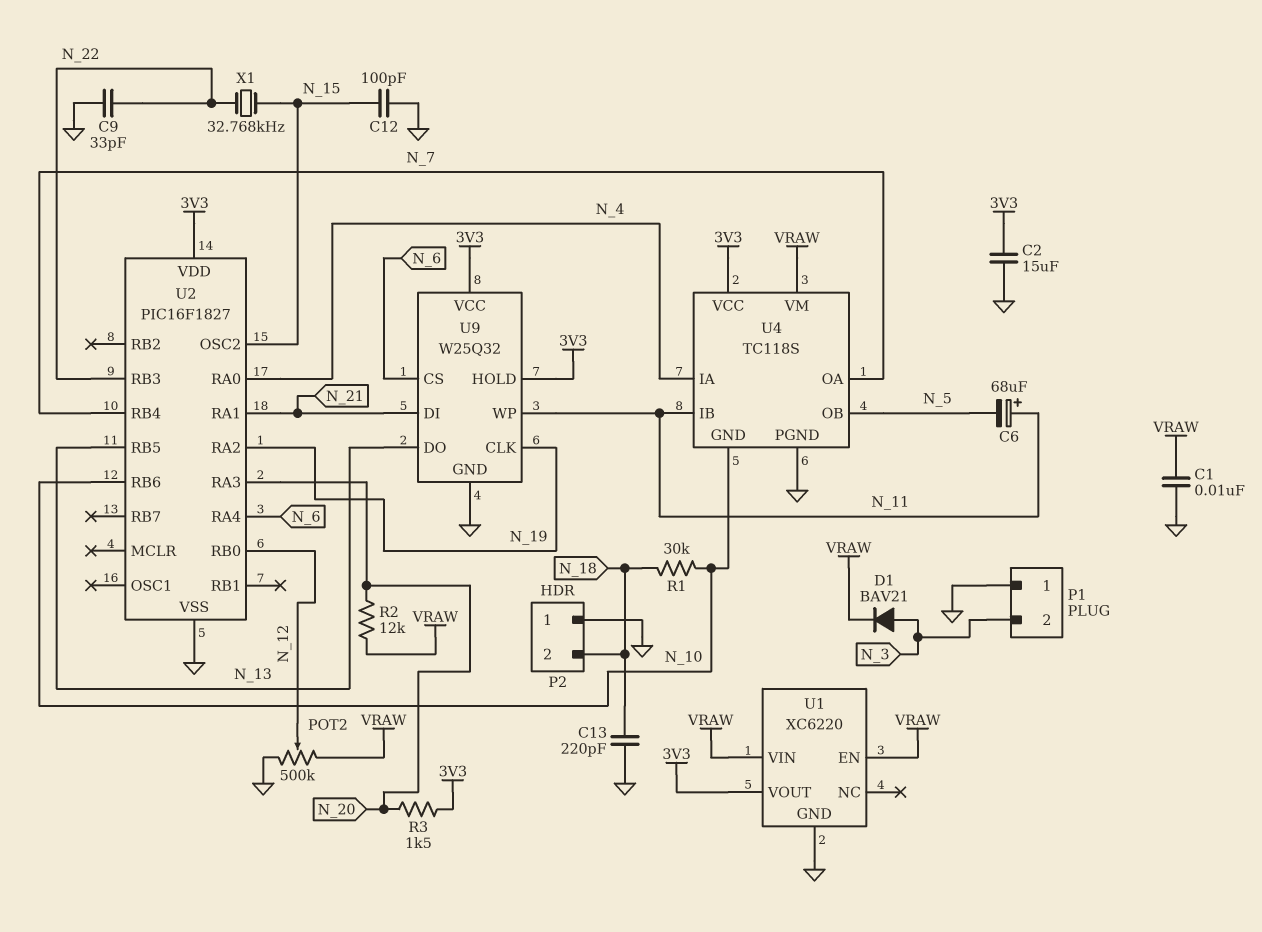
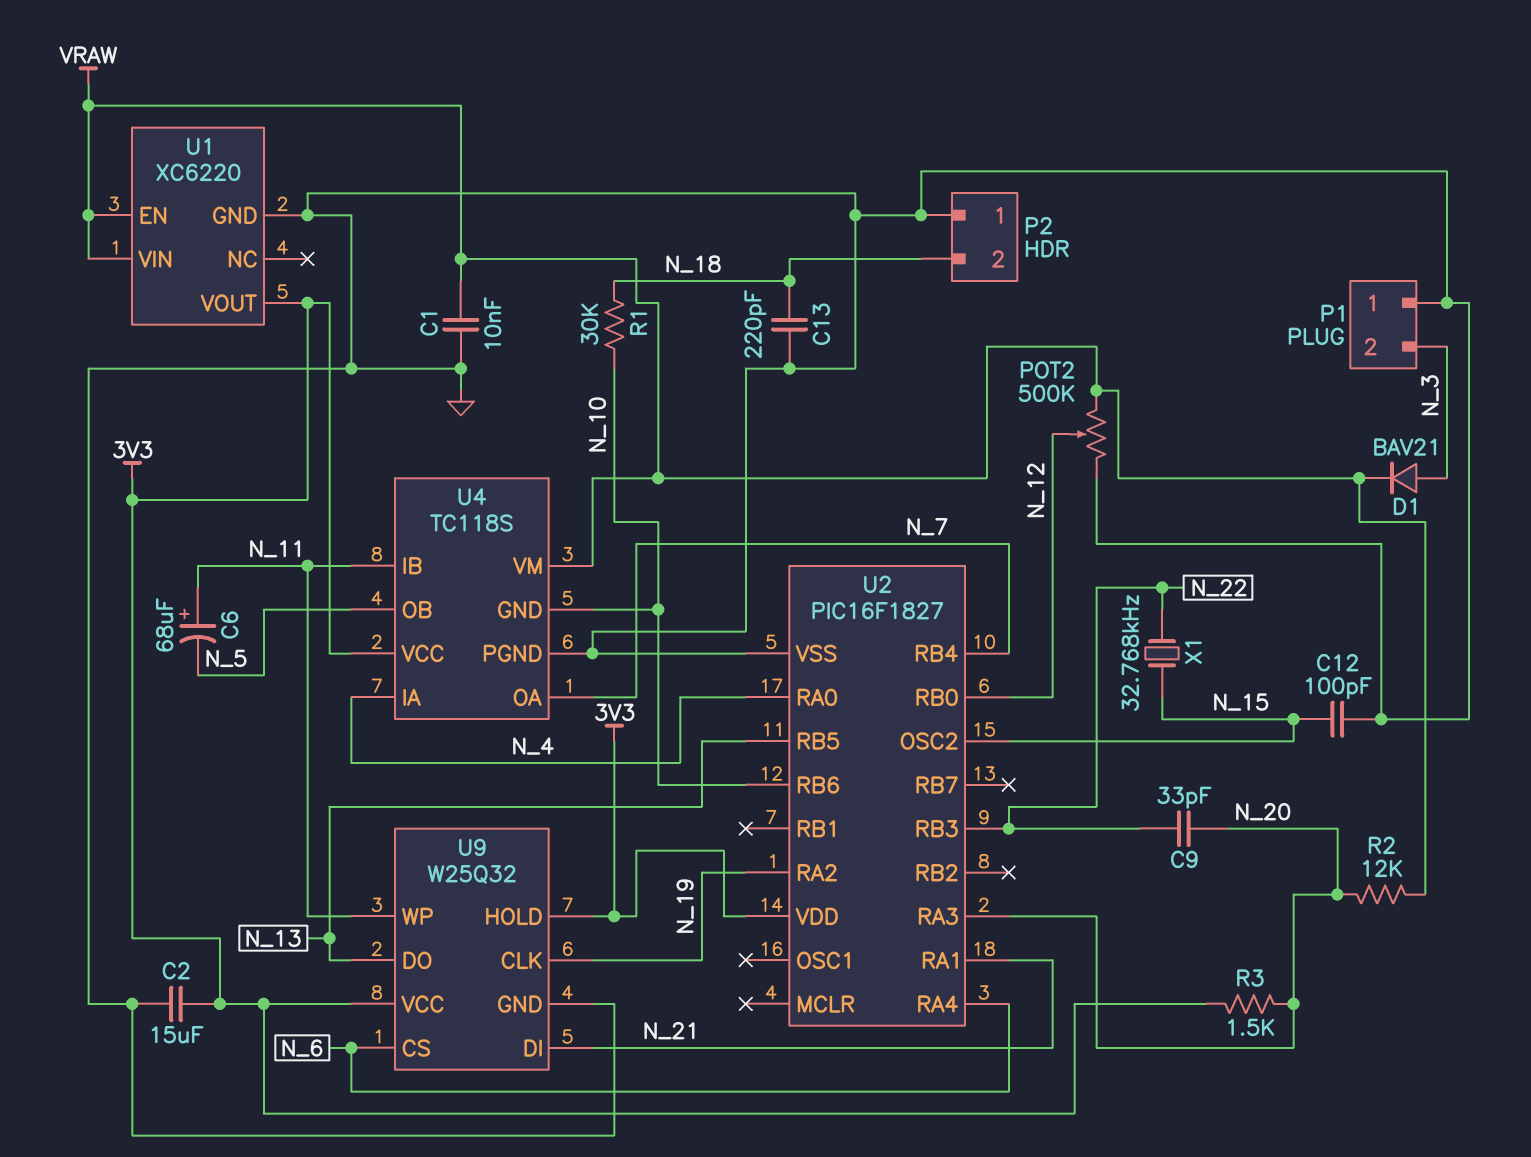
C9: 33pF (GND, N_22) -> 33pF (N_20, N_22)

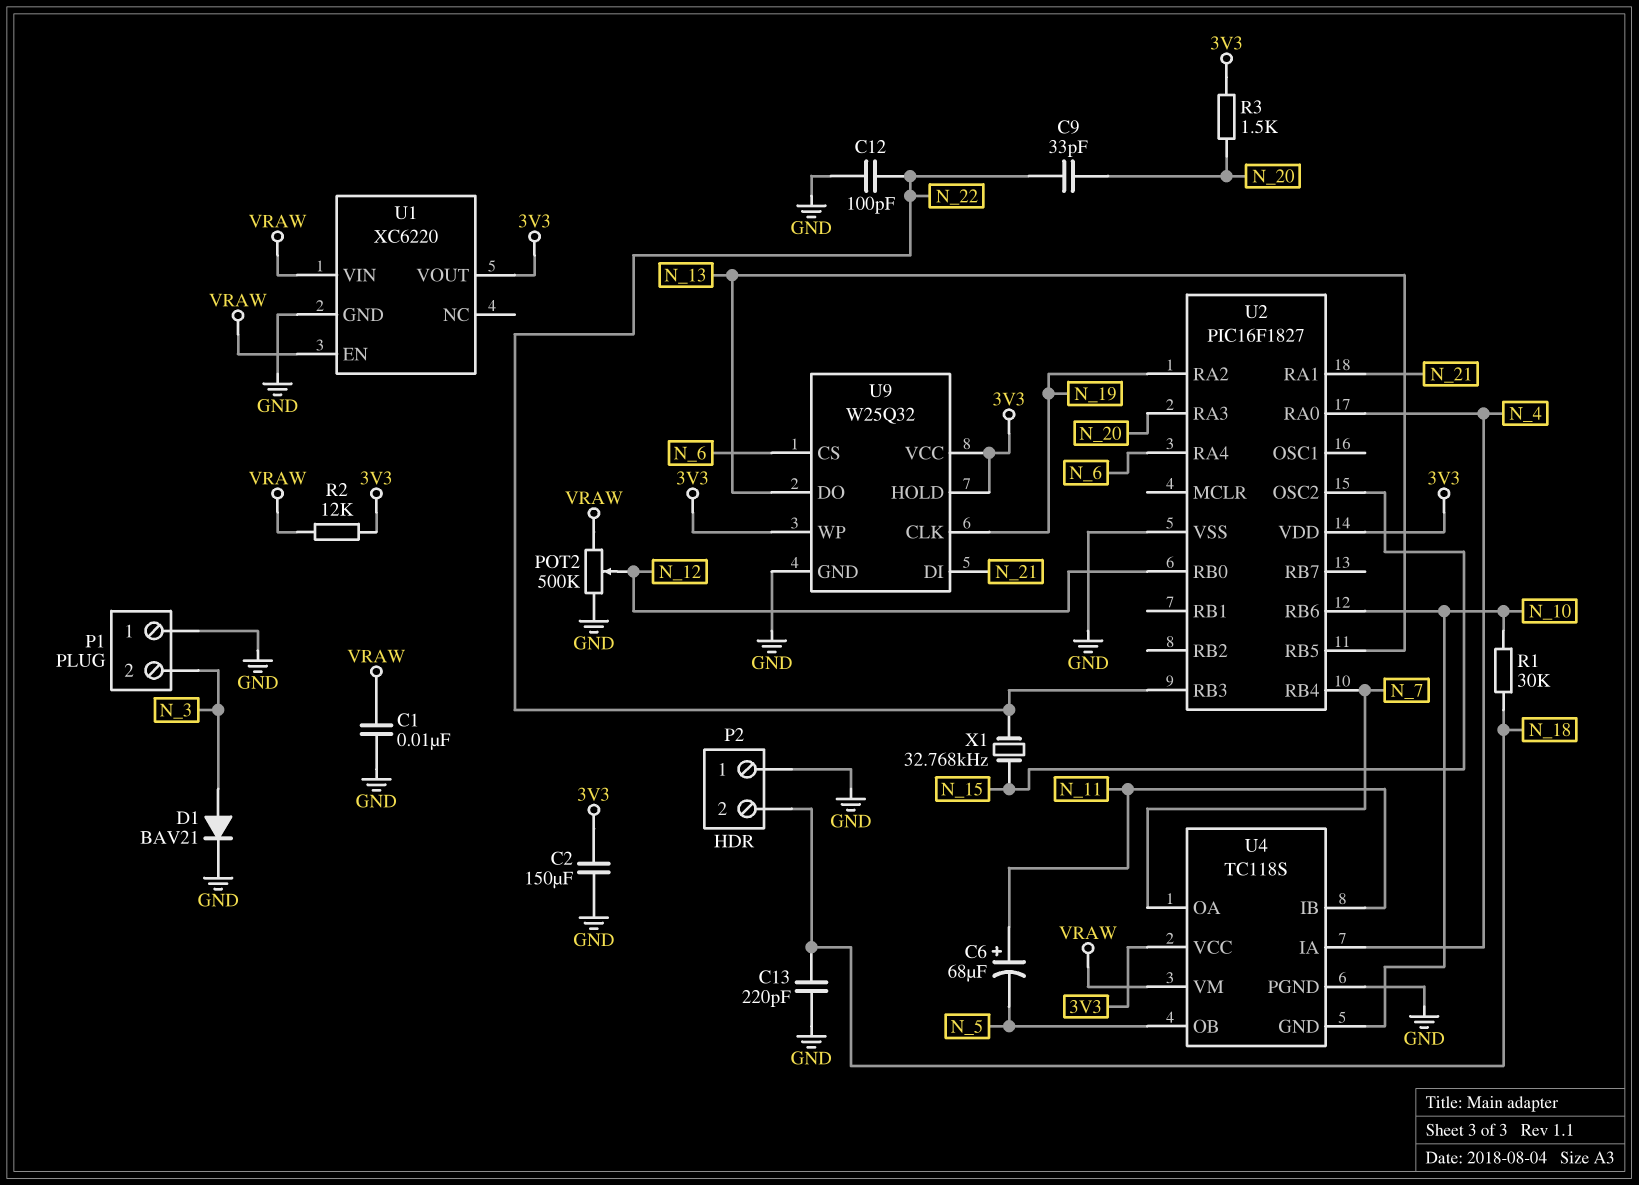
C2: 15uF (3V3, GND) -> 150uF (3V3, GND)
C12: 100pF (GND, N_15) -> 100pF (GND, N_22)
D1: diode BAV21 (A N_3, K VRAW) -> diode BAV21 (A N_3, K GND)
R2: 12k (N_20, VRAW) -> 12k (3V3, VRAW)
U9 pin WP: N_11 -> 3V3

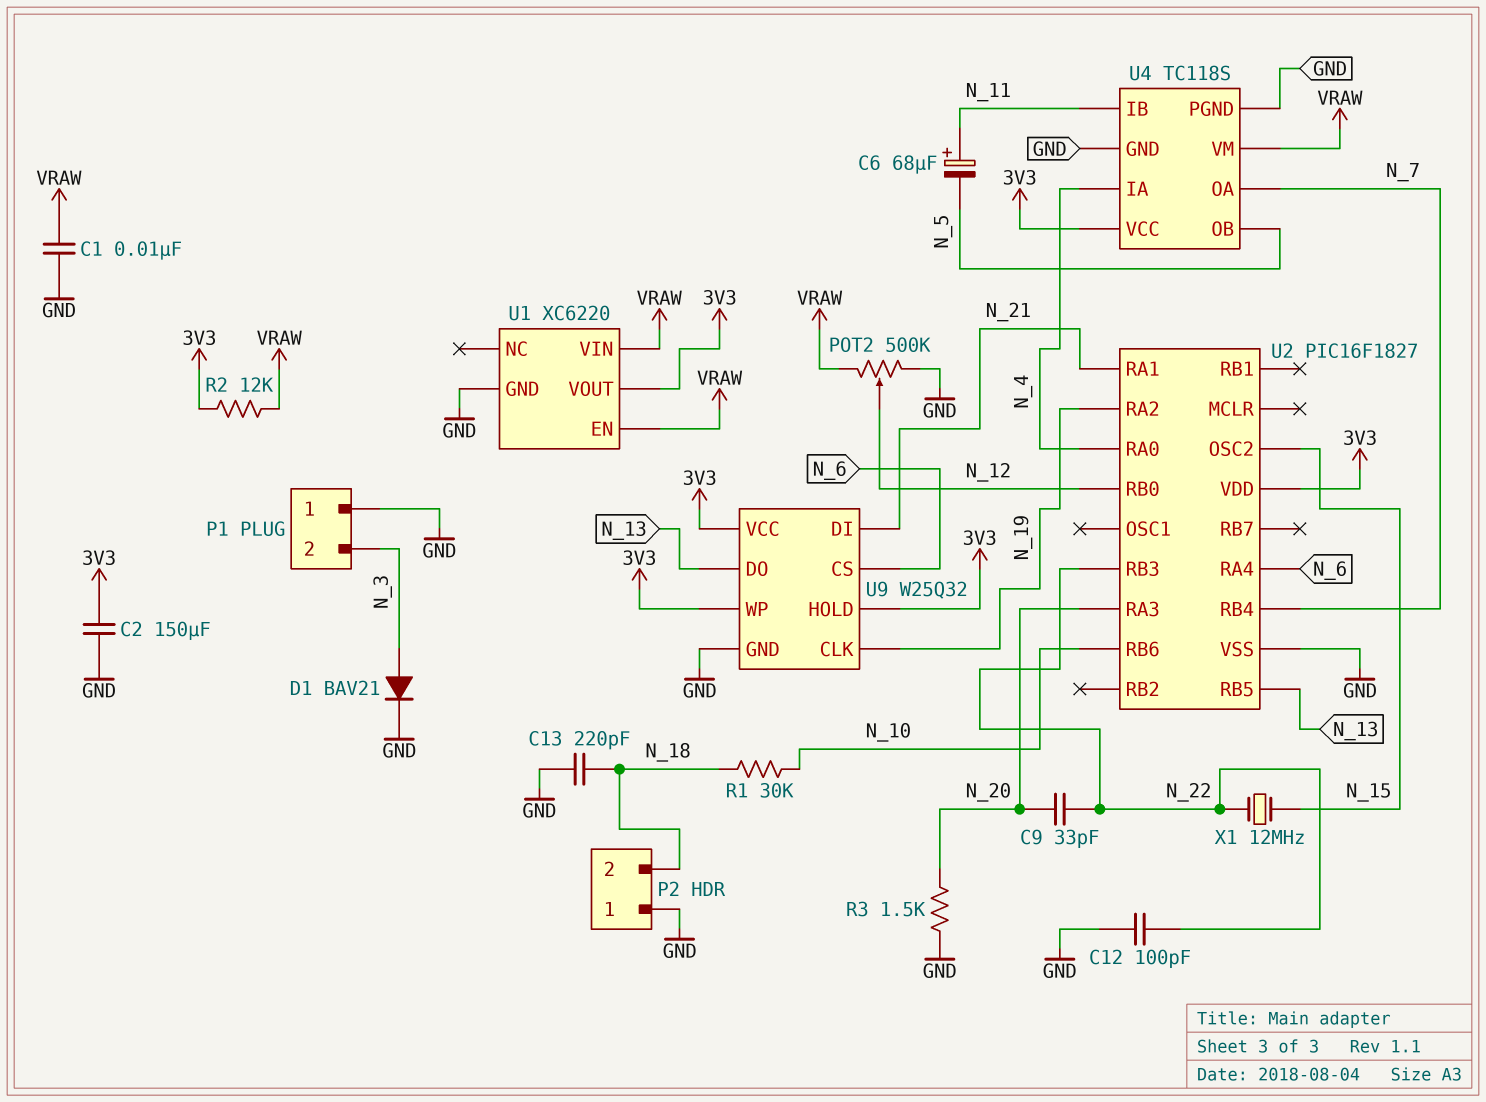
R3: 1.5k (3V3, N_20) -> 1.5k (GND, N_20)
U4 pin GND: N_10 -> GND
X1: 32.768kHz (N_15, N_22) -> 12MHz (N_15, N_22)

